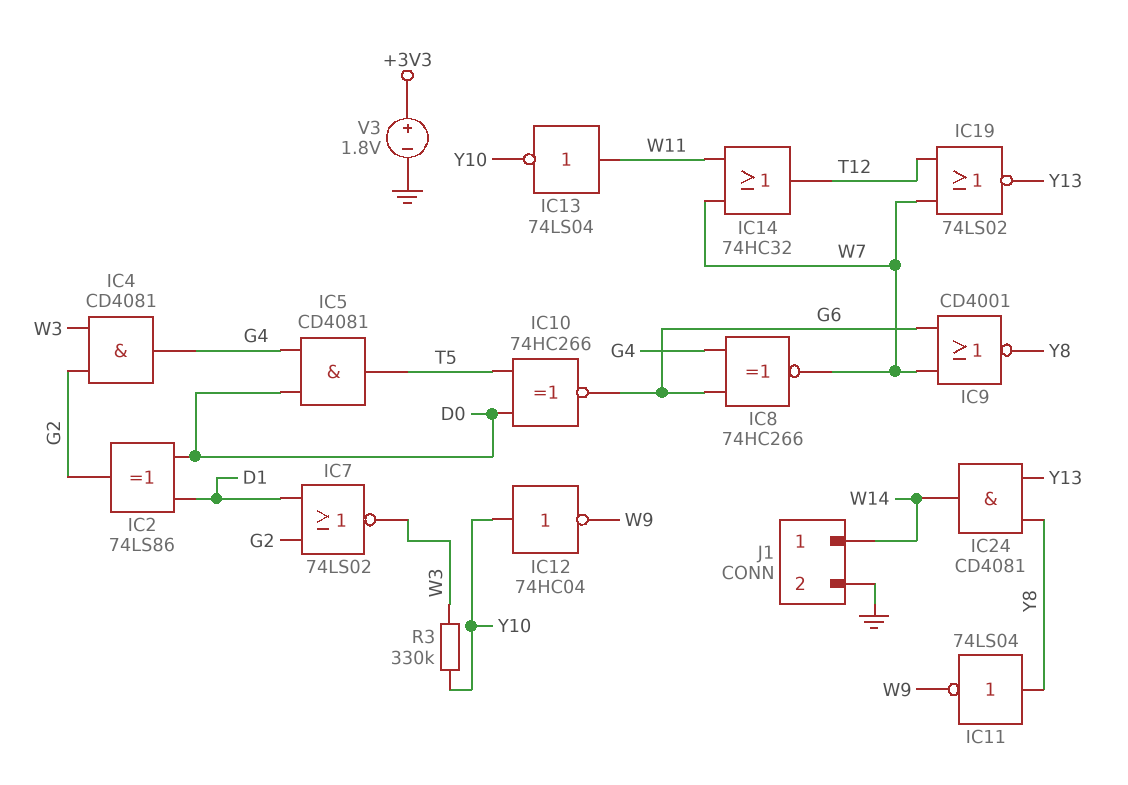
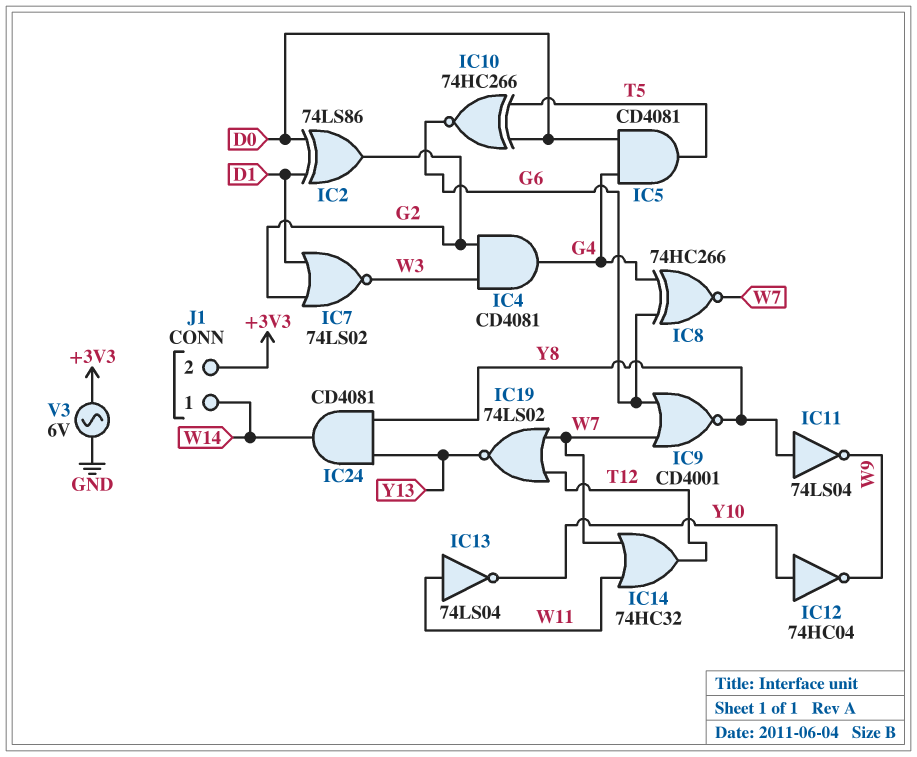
J1 pin 2: GND -> +3V3
R3: 330k (W3, Y10) -> none
V3: 1.8V (plus +3V3, minus GND) -> AC 6V (+3V3, GND)

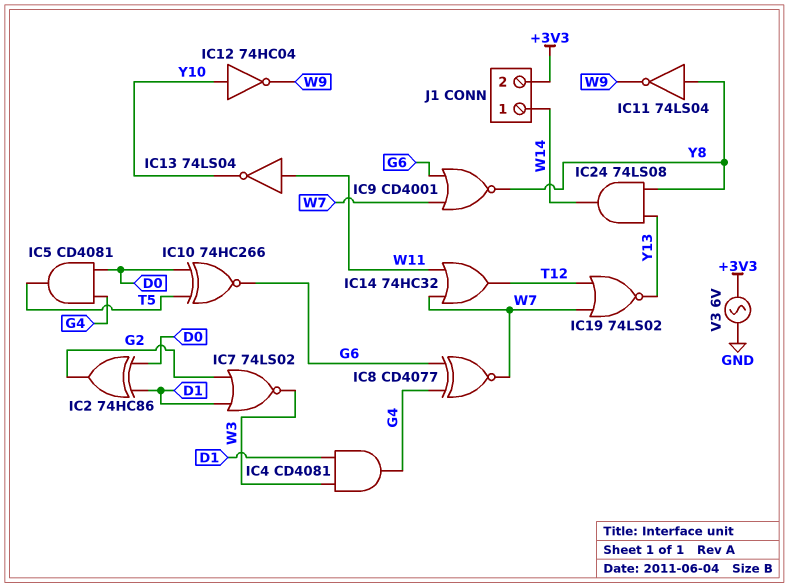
IC2: XOR 74LS86 (in D0, in D1, out G2) -> XOR 74HC86 (in D0, in D1, out G2)
IC4: AND CD4081 (in G2, in W3, out G4) -> AND CD4081 (in D1, in W3, out G4)
IC8: XNOR 74HC266 (in G4, in G6, out W7) -> XNOR CD4077 (in G4, in G6, out W7)
IC24: AND CD4081 (in Y8, in Y13, out W14) -> AND 74LS08 (in Y8, in Y13, out W14)

